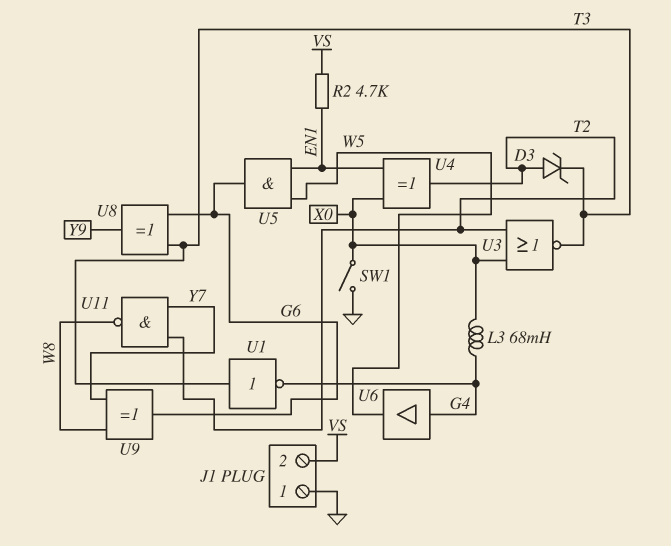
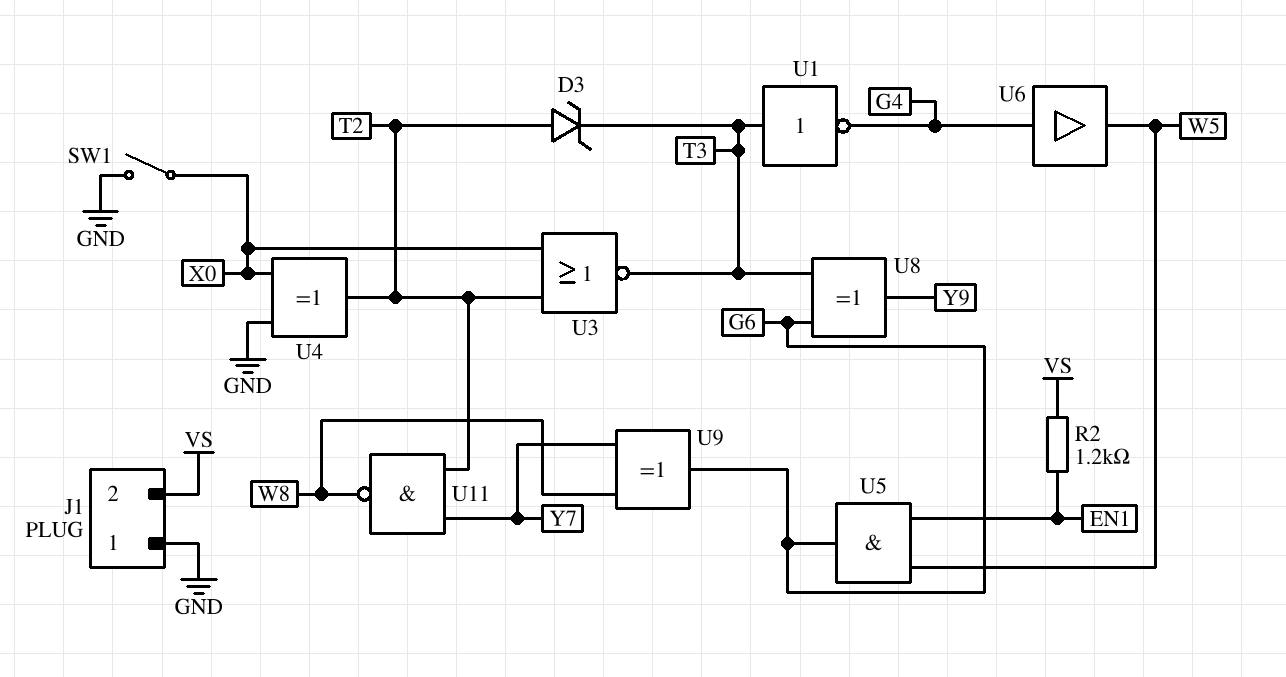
L3: 68mH (G4, X0) -> none
R2: 4.7k (EN1, VS) -> 1.2k (EN1, VS)
U4: XOR (in EN1, in X0, out T2) -> XOR (in GND, in X0, out T2)

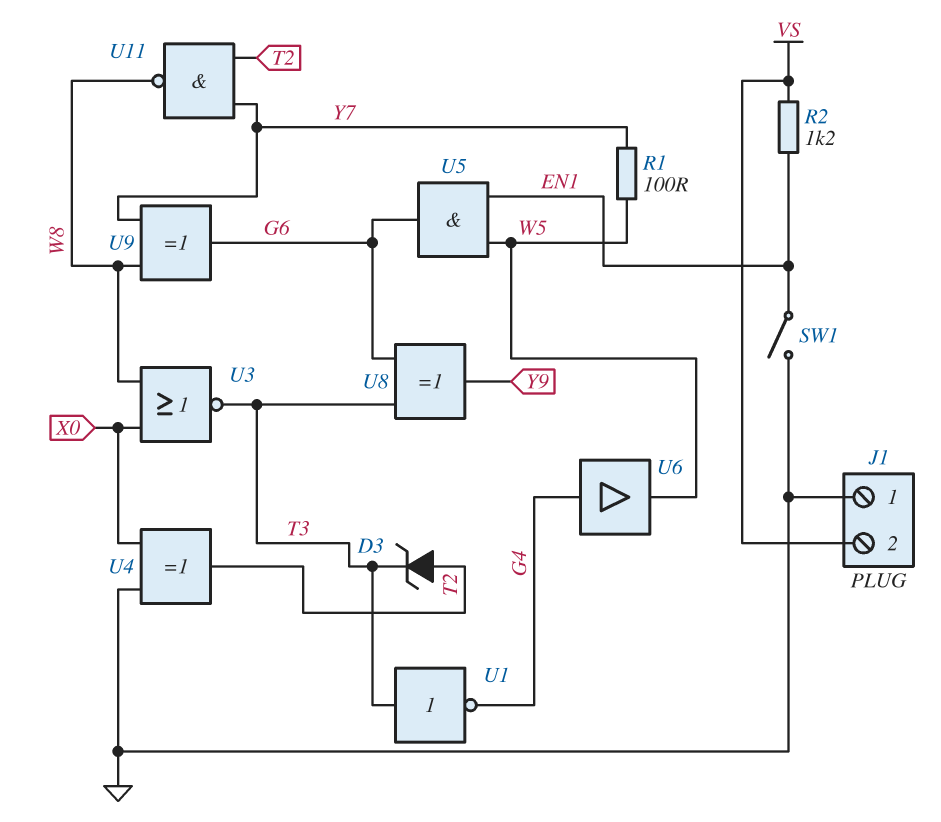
R1: none -> 100 (W5, Y7)
SW1: switch (GND, X0) -> switch (EN1, GND)
U3: NOR (in T2, in X0, out T3) -> NOR (in W8, in X0, out T3)

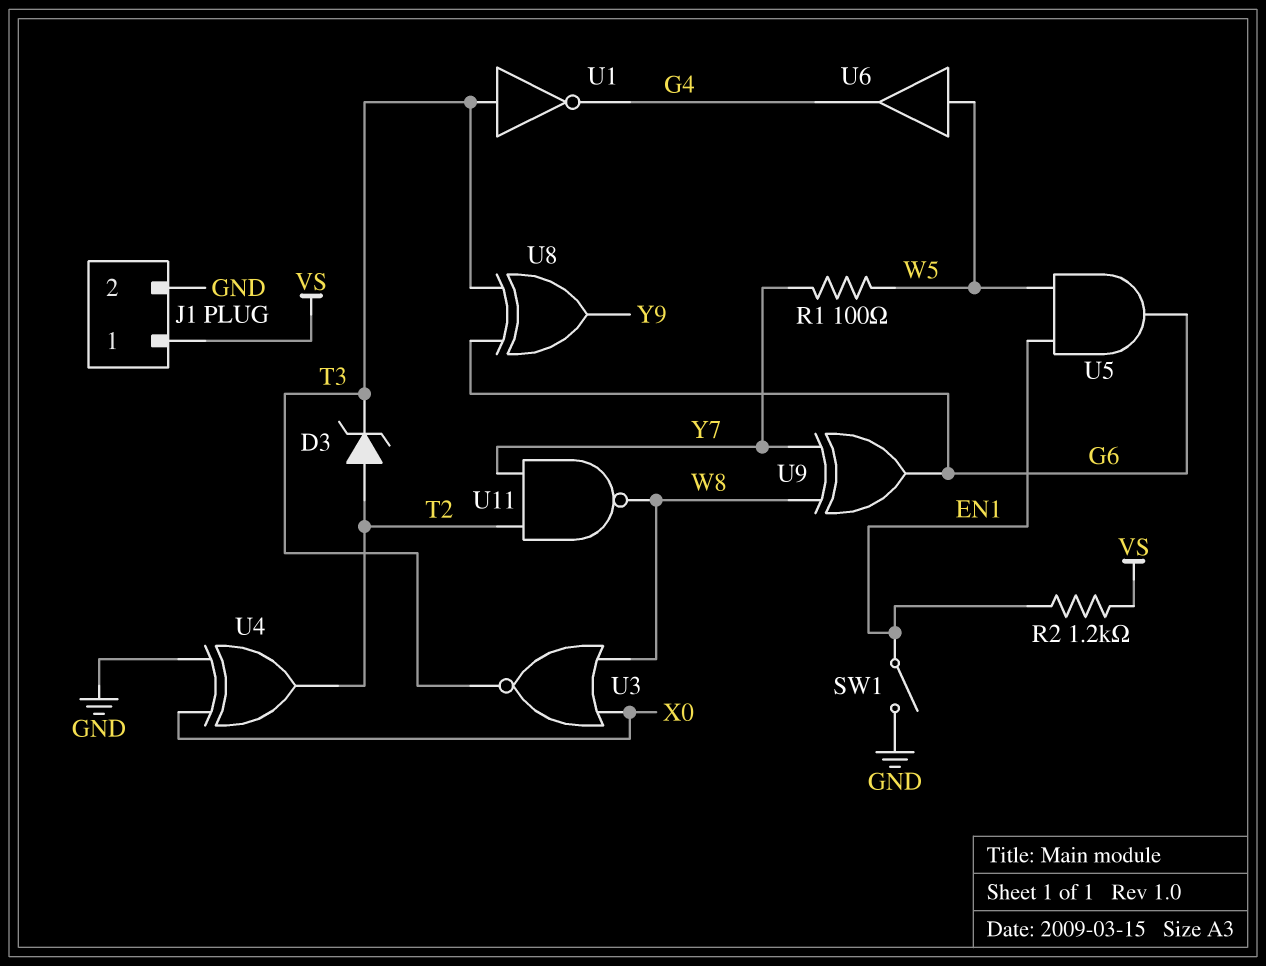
J1 pin 1: GND -> VS
J1 pin 2: VS -> GND
U6: buffer (in G4, out W5) -> buffer (in W5, out G4)

